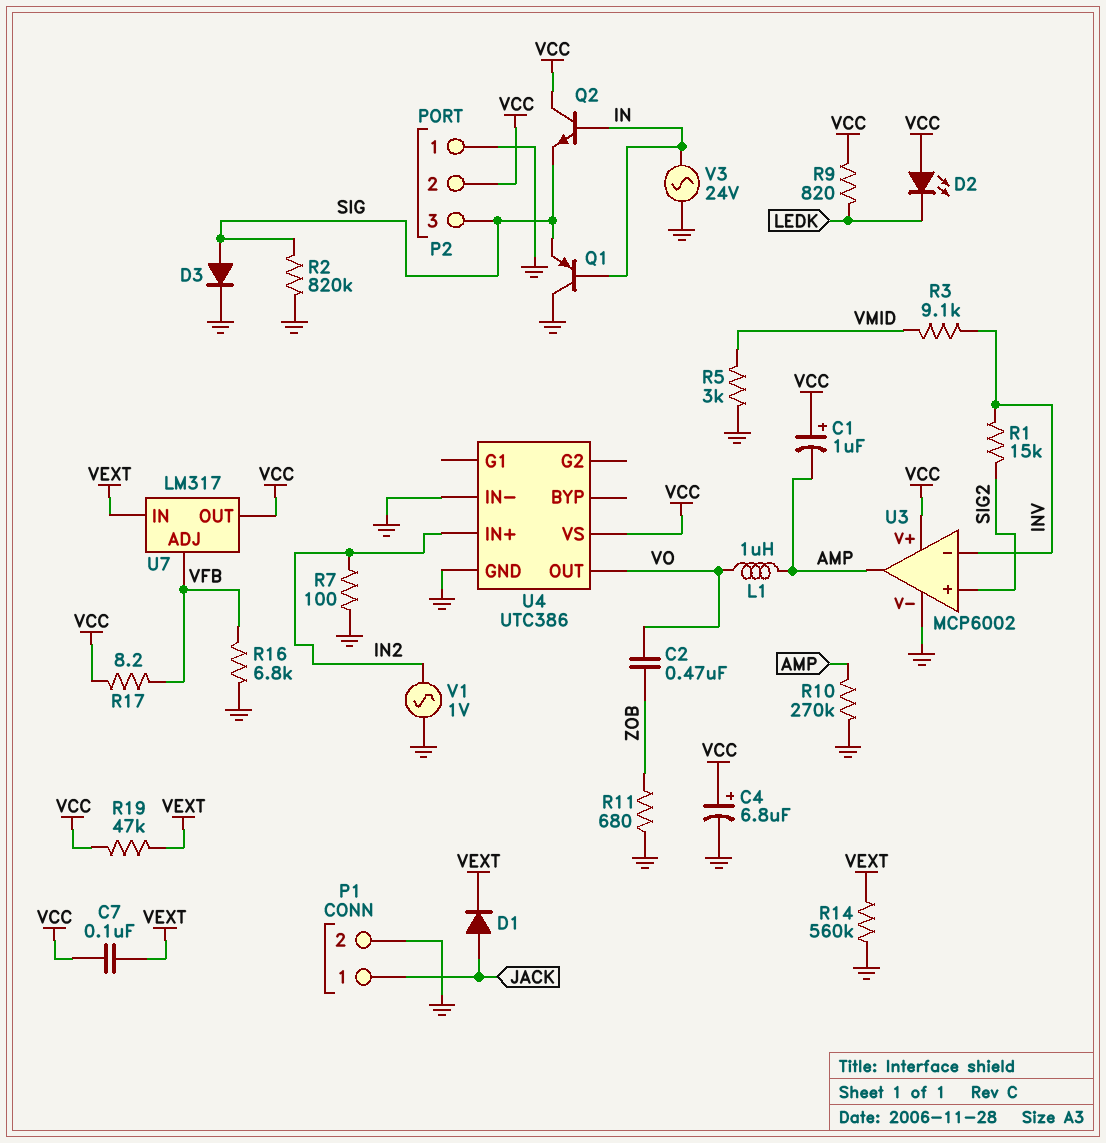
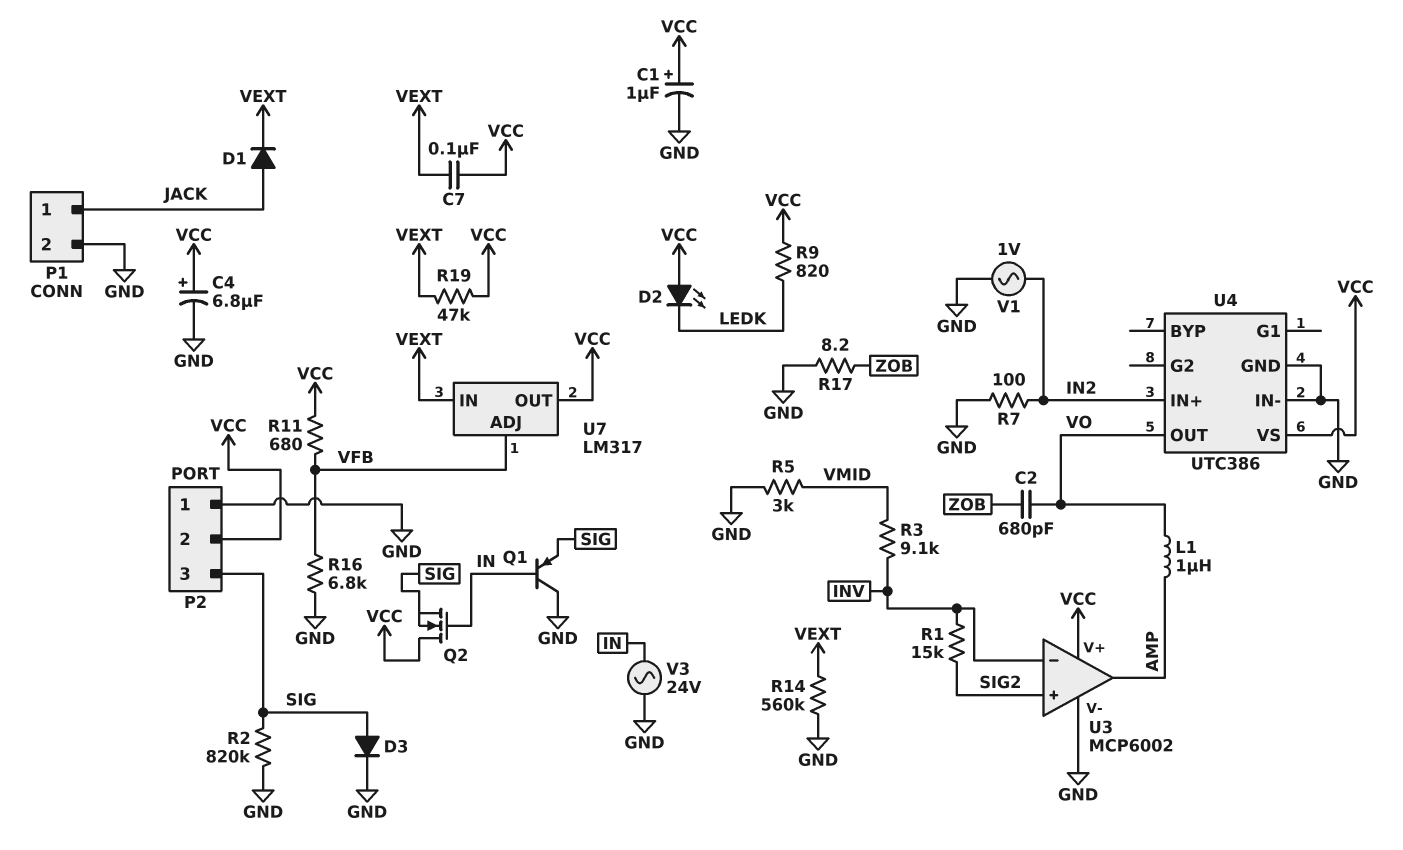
C1: 1uF (plus VCC, minus AMP) -> 1uF (plus VCC, minus GND)
C2: 470nF (VO, ZOB) -> 680pF (VO, ZOB)
Q2: NPN (B IN, C VCC, E SIG) -> NMOS (G IN, D VCC, S SIG)
R10: 270k (AMP, GND) -> none
R11: 680 (GND, ZOB) -> 680 (VCC, VFB)
R17: 8.2 (VCC, VFB) -> 8.2 (GND, ZOB)

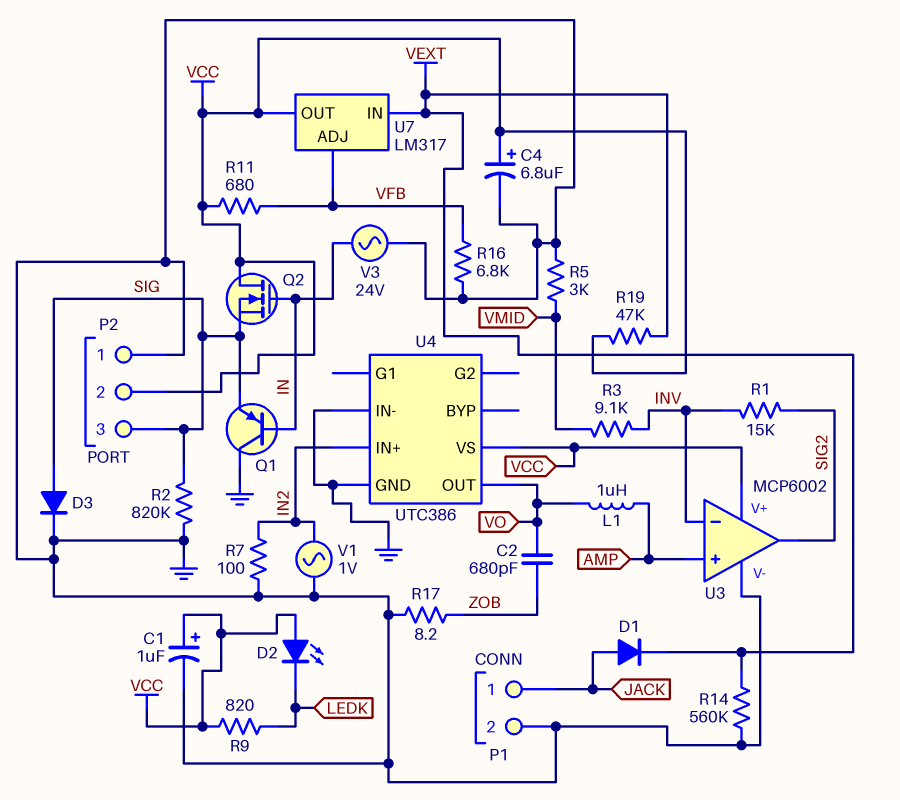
C7: 100nF (VCC, VEXT) -> none
U3 pin in+: SIG2 -> AMP
U3 pin out: AMP -> SIG2

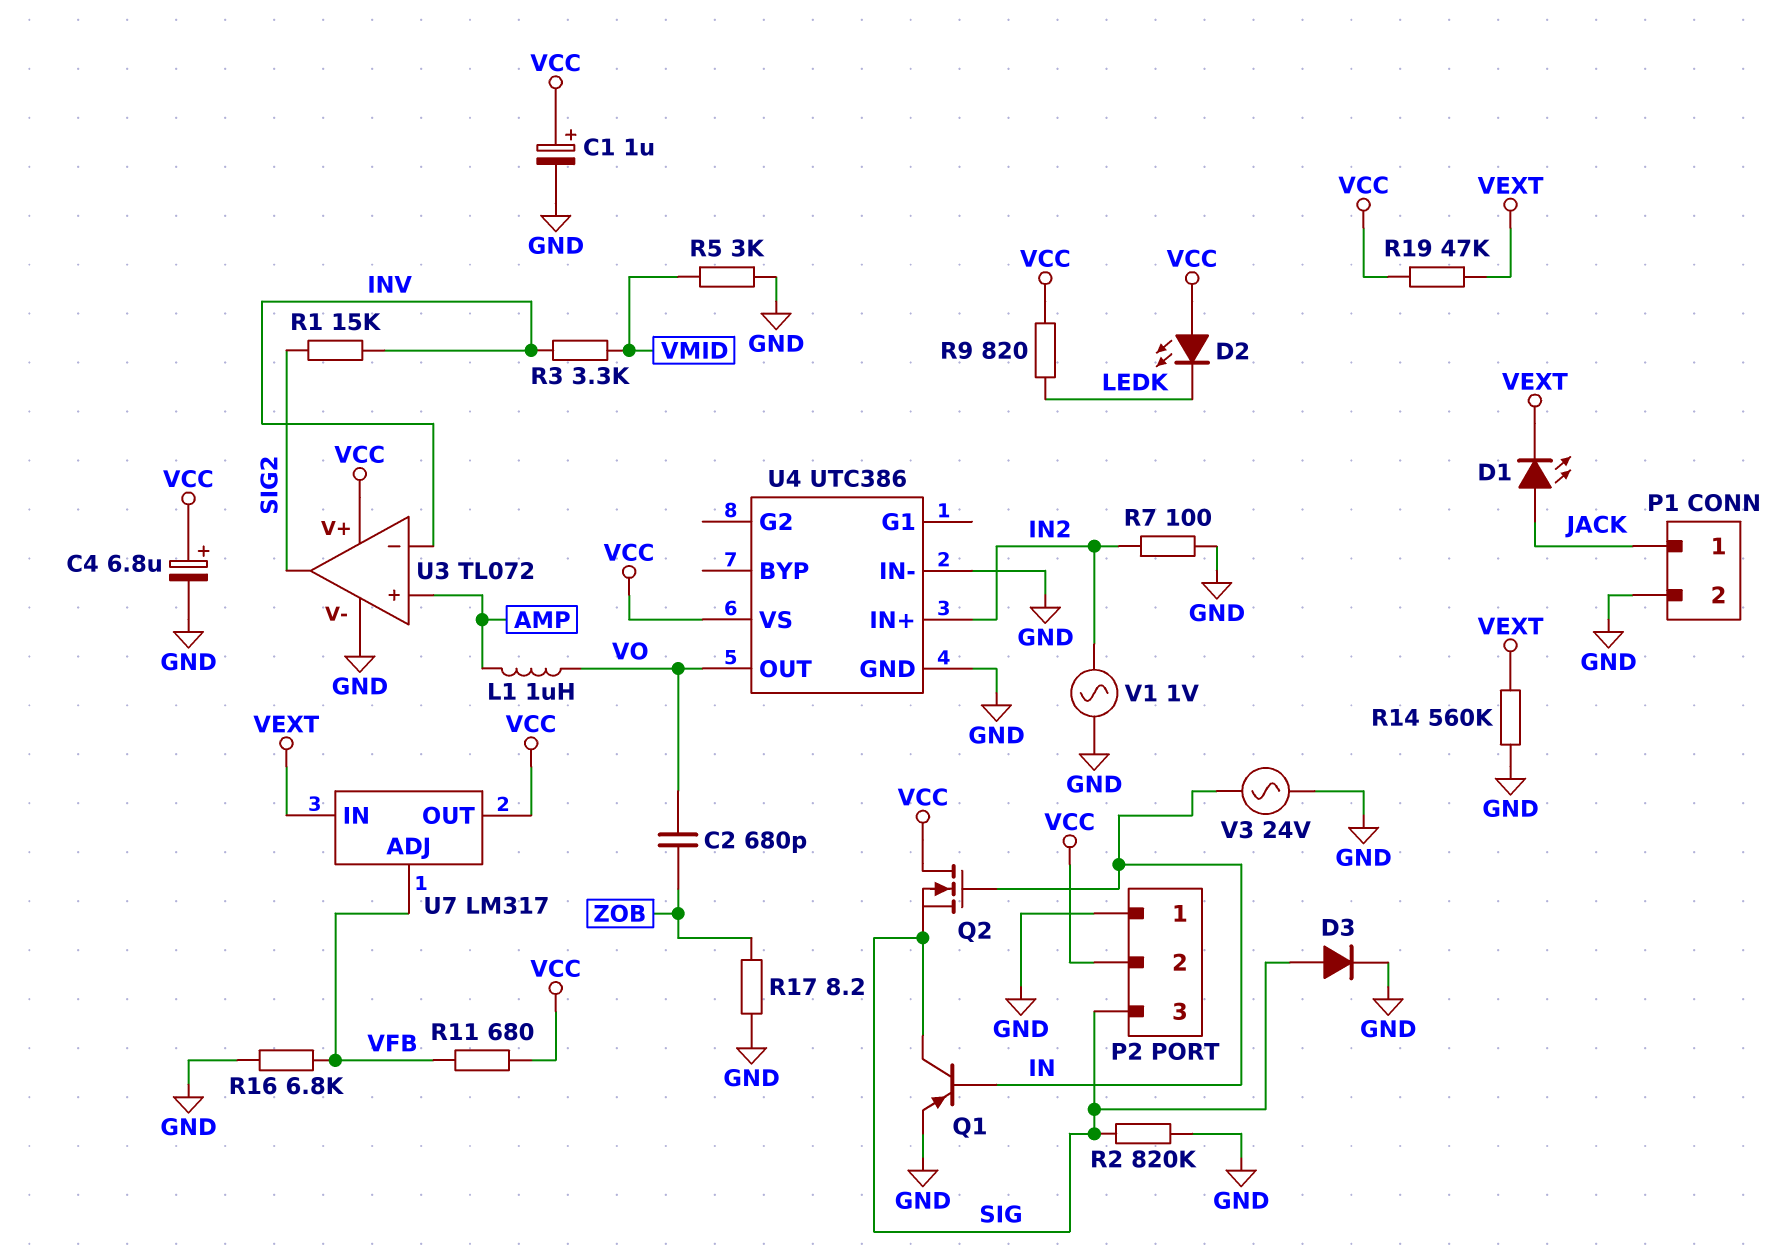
D1: diode (A JACK, K VEXT) -> LED (A JACK, K VEXT)
Q1: PNP (B IN, C GND, E SIG) -> PNP (B IN, C SIG, E GND)
R3: 9.1k (INV, VMID) -> 3.3k (INV, VMID)
U3: MCP6002 -> TL072

